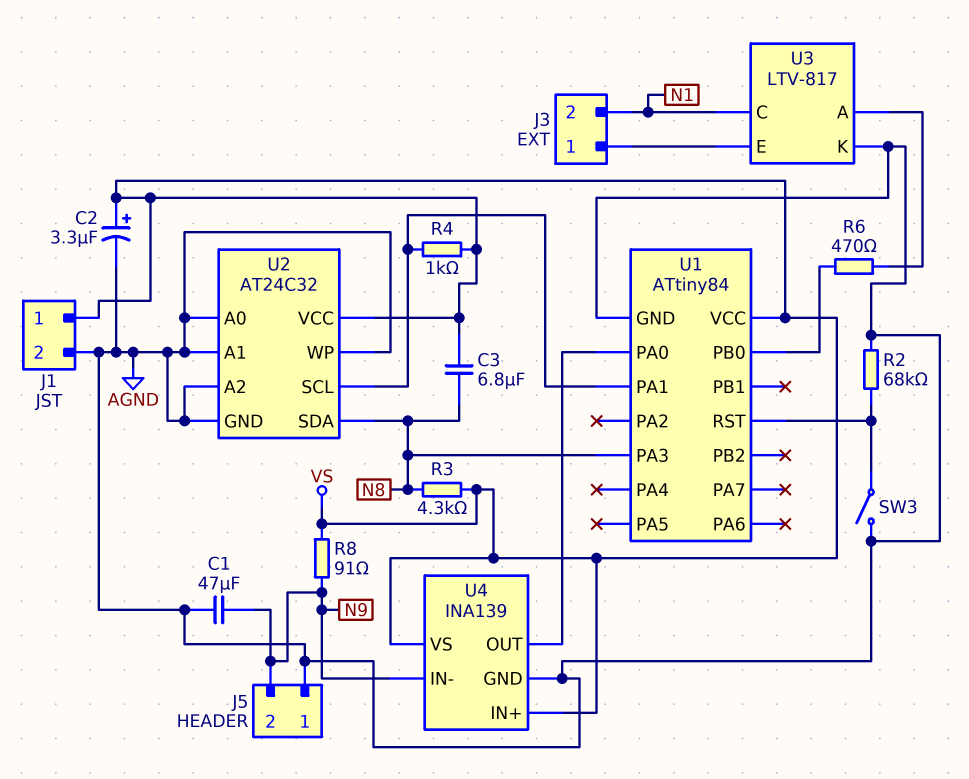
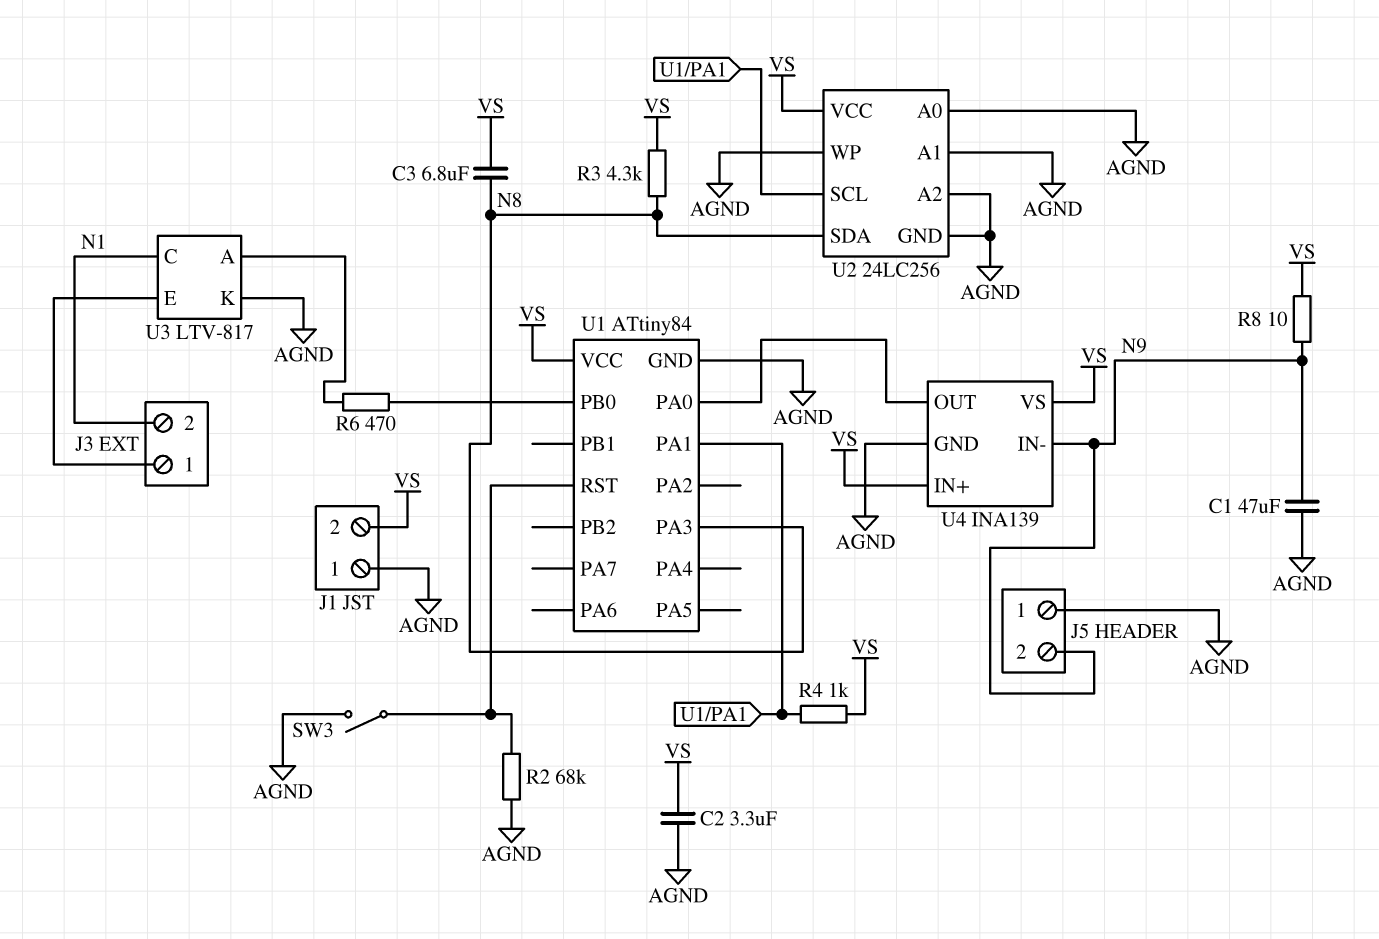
C2: 3.3uF (plus VS, minus AGND) -> 3.3uF (AGND, VS)
J1 pin 1: VS -> AGND
J1 pin 2: AGND -> VS
R8: 91 (N9, VS) -> 10 (N9, VS)
U2: AT24C32 -> 24LC256

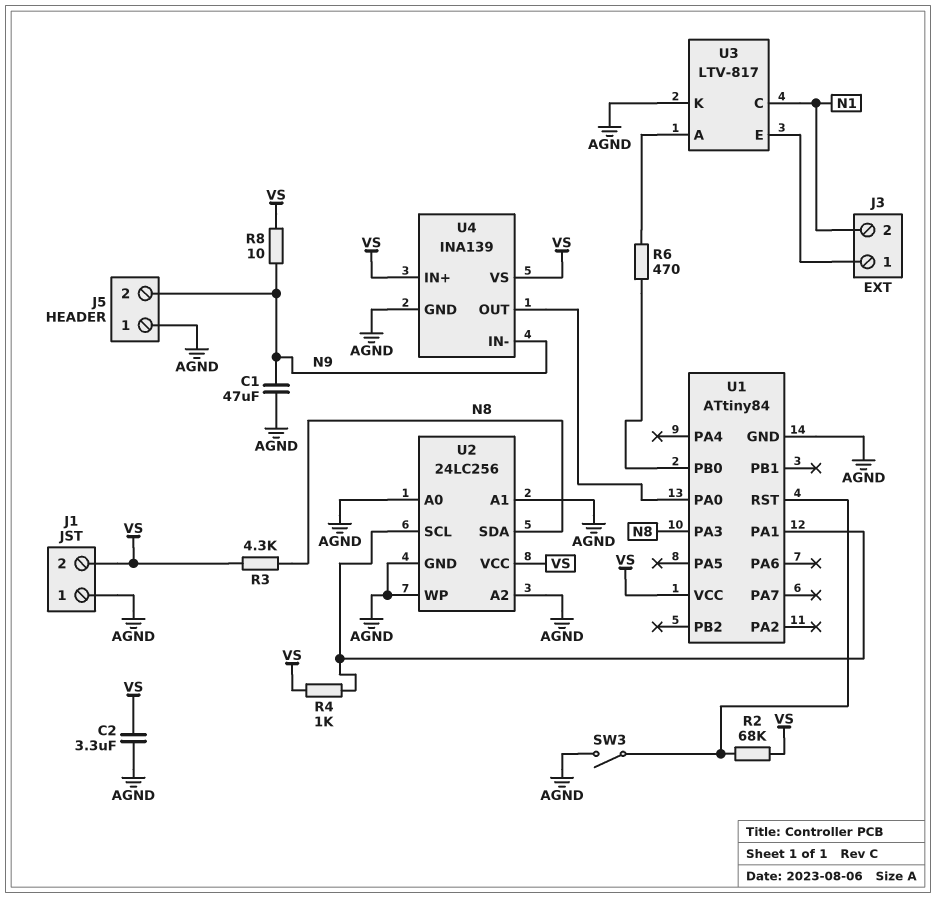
C3: 6.8uF (N8, VS) -> none
R2: 68k (AGND, U1/RST) -> 68k (U1/RST, VS)

